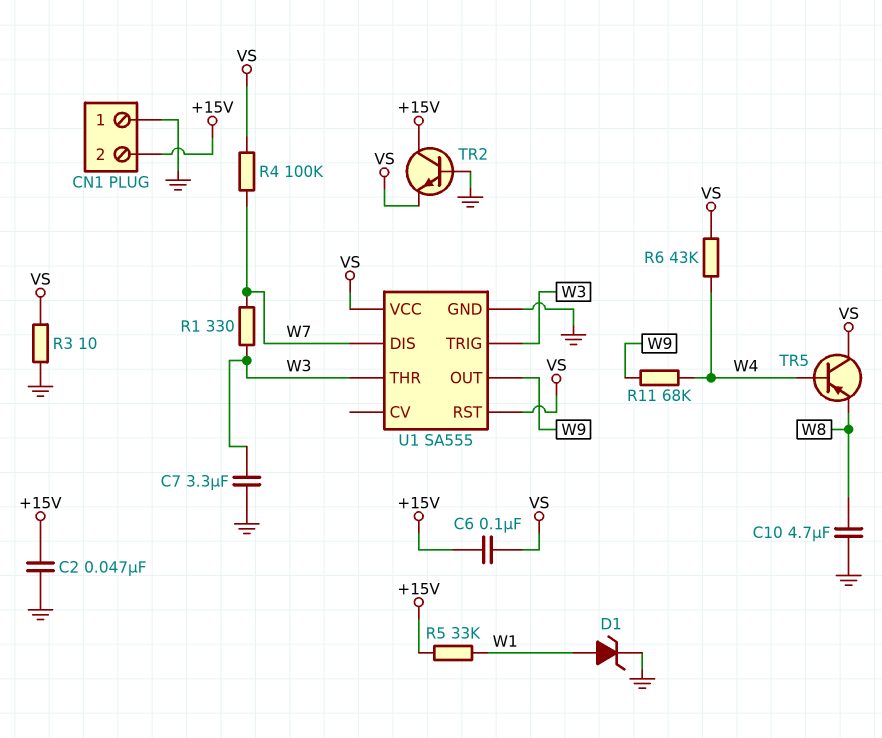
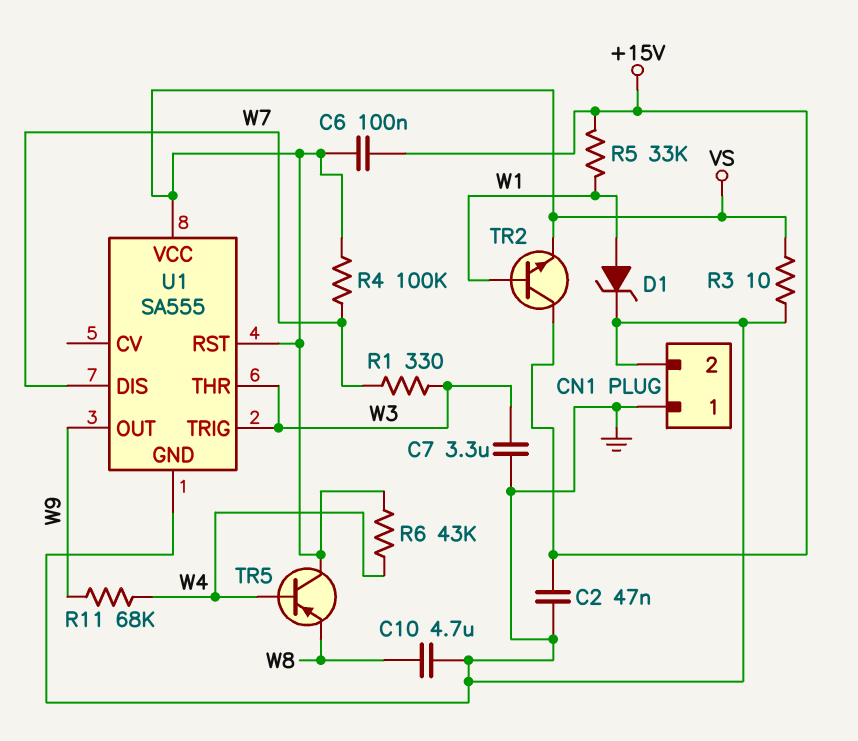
CN1 pin 2: +15V -> GND
TR2: NPN (B GND, C +15V, E VS) -> NPN (B W1, C +15V, E VS)

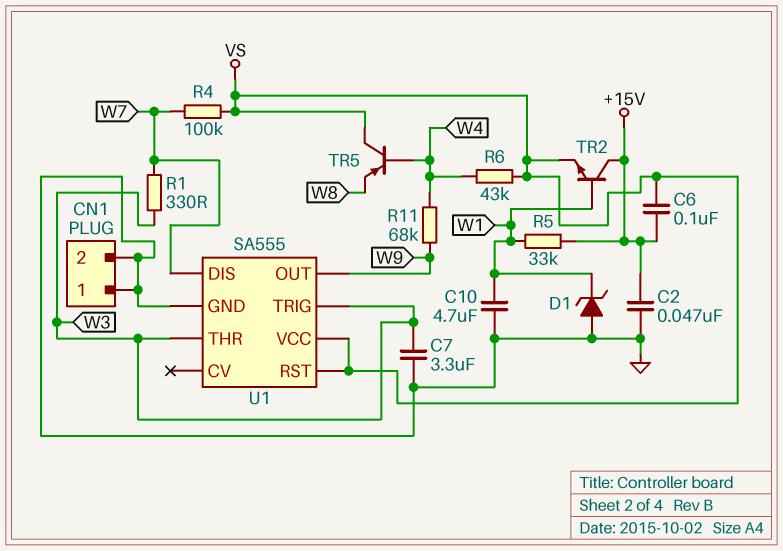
C10: 4.7uF (GND, W8) -> 4.7uF (GND, W1)
D1: zener (A W1, K GND) -> zener (A GND, K W1)
R3: 10 (GND, VS) -> none

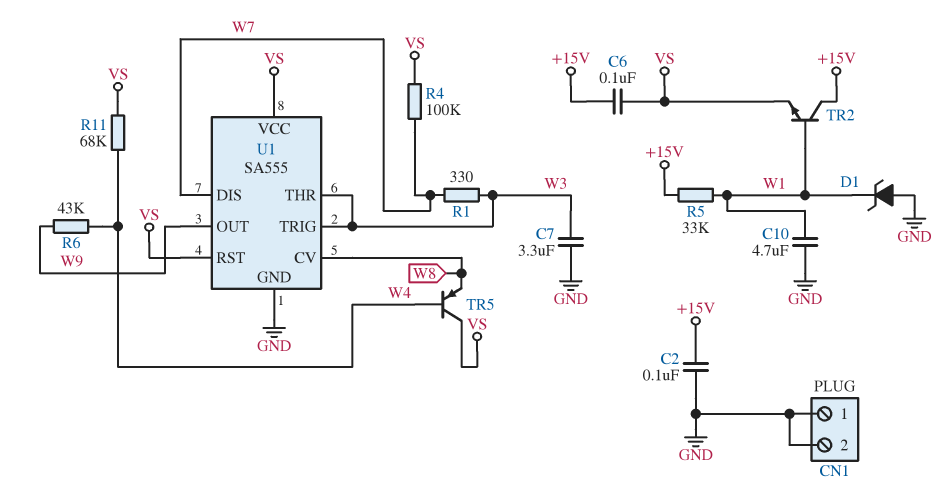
C2: 47nF (+15V, GND) -> 100nF (+15V, GND)
R6: 43k (VS, W4) -> 43k (W4, W9)
R11: 68k (W4, W9) -> 68k (VS, W4)
U1 pin CV: none -> W8

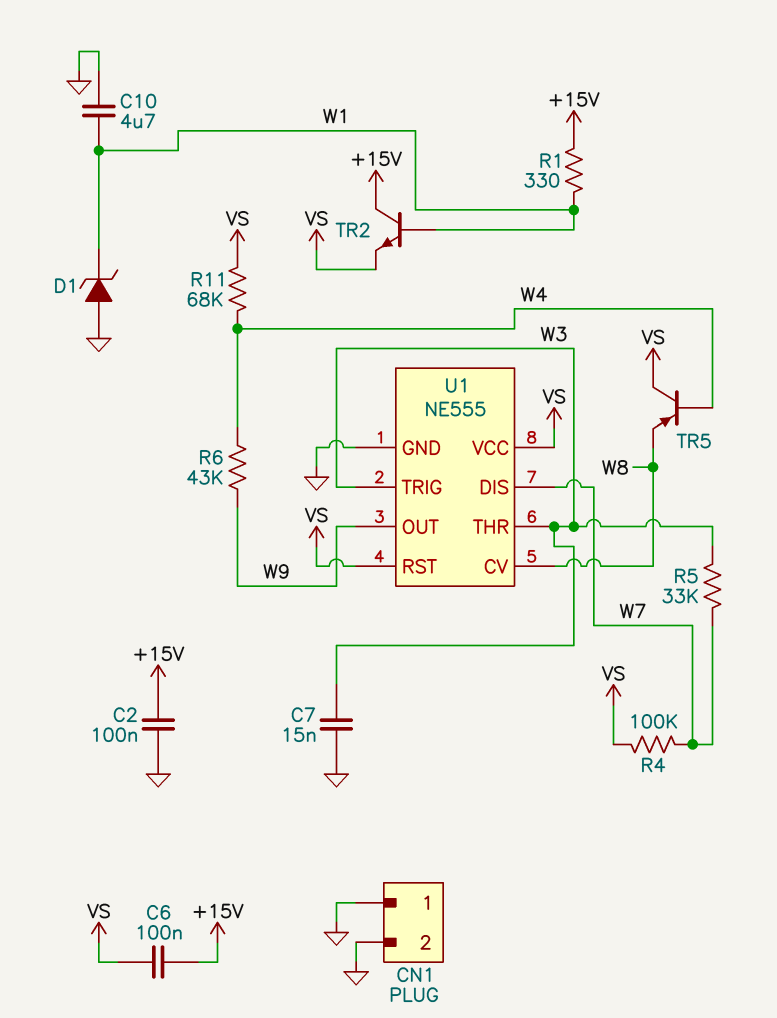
C7: 3.3uF (GND, W3) -> 15nF (GND, W3)
R1: 330 (W3, W7) -> 330 (+15V, W1)
R5: 33k (+15V, W1) -> 33k (W3, W7)
U1: SA555 -> NE555

